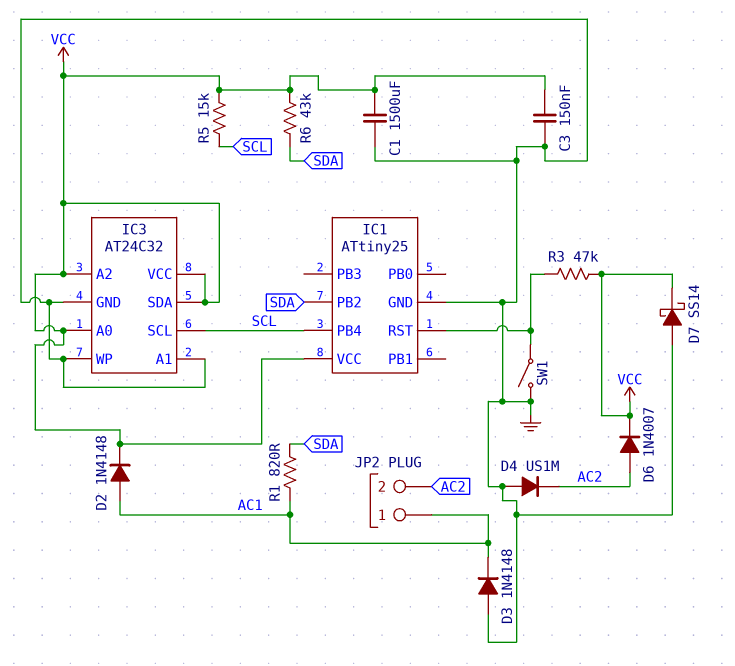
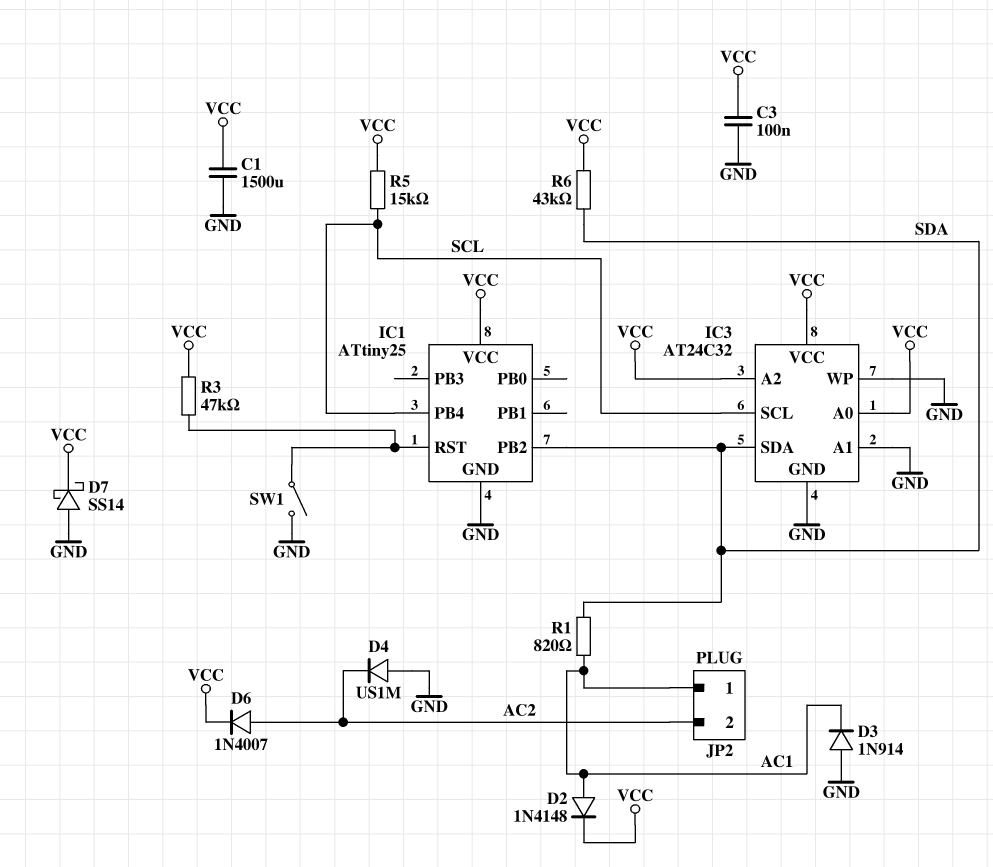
C3: 150nF (GND, VCC) -> 100nF (GND, VCC)
D3: diode 1N4148 (A GND, K AC1) -> diode 1N914 (A GND, K AC1)
IC3 pin SDA: VCC -> SDA

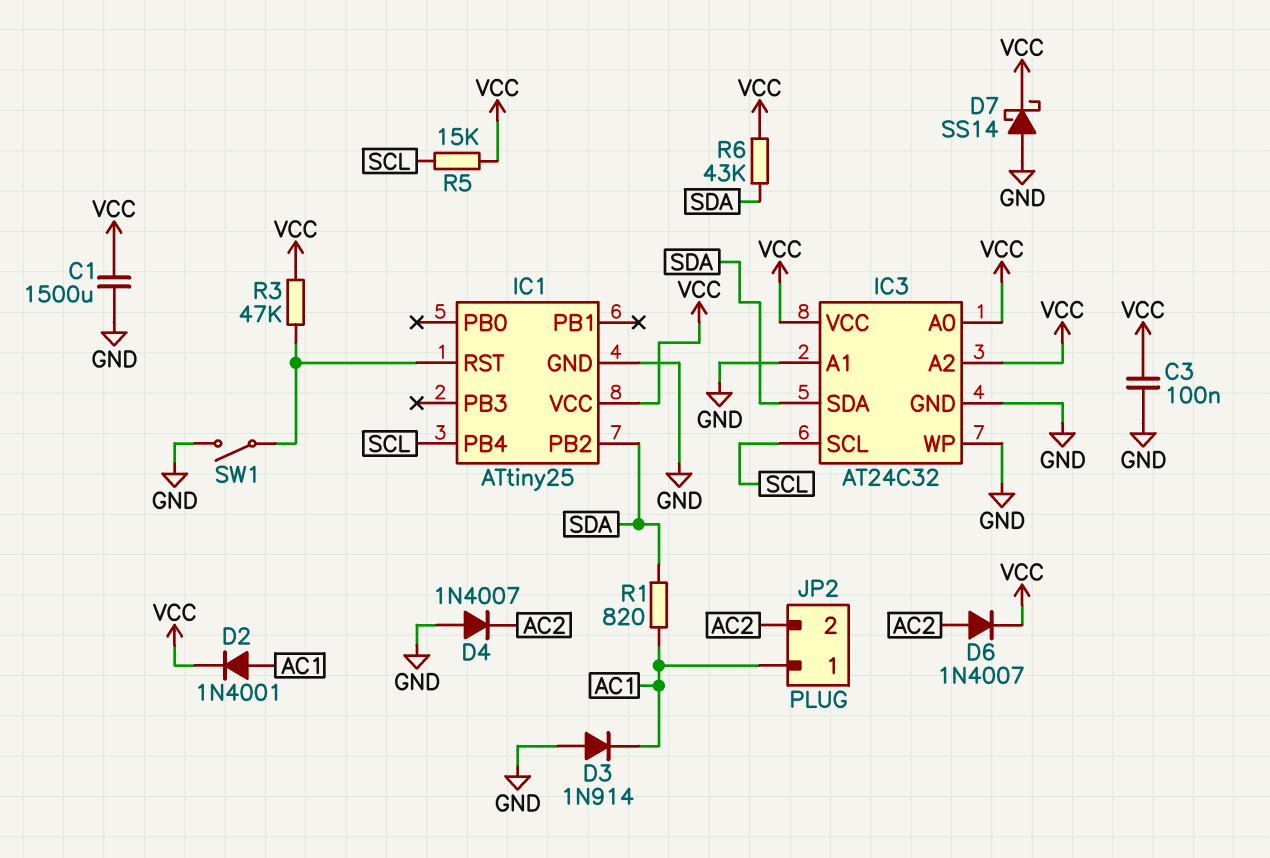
D2: diode 1N4148 (A AC1, K VCC) -> diode 1N4001 (A AC1, K VCC)
D4: diode US1M (A GND, K AC2) -> diode 1N4007 (A GND, K AC2)

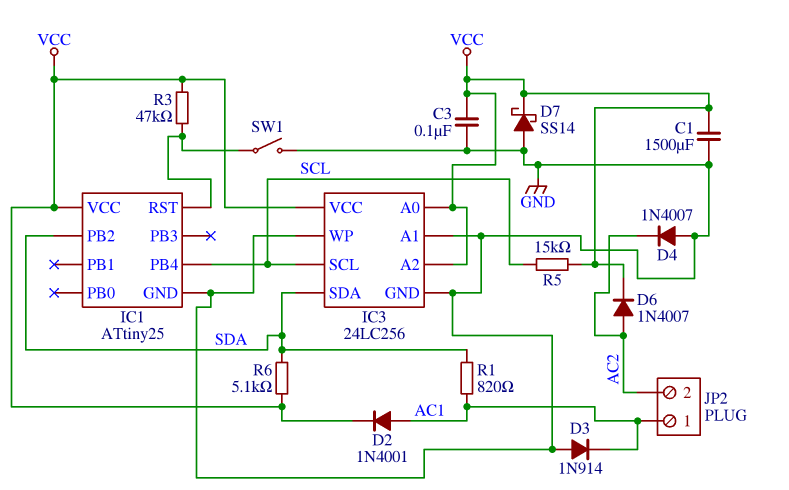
IC3: AT24C32 -> 24LC256
R6: 43k (SDA, VCC) -> 5.1k (SDA, VCC)

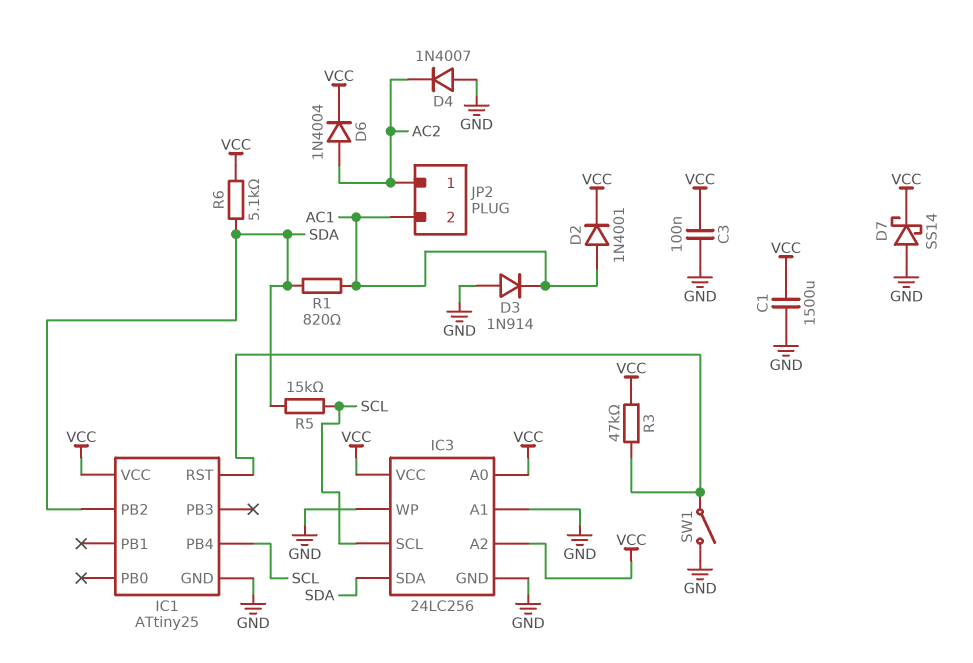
D6: diode 1N4007 (A AC2, K VCC) -> diode 1N4004 (A AC2, K VCC)
JP2 pin 1: AC1 -> AC2
JP2 pin 2: AC2 -> AC1
R5: 15k (SCL, VCC) -> 15k (SCL, SDA)

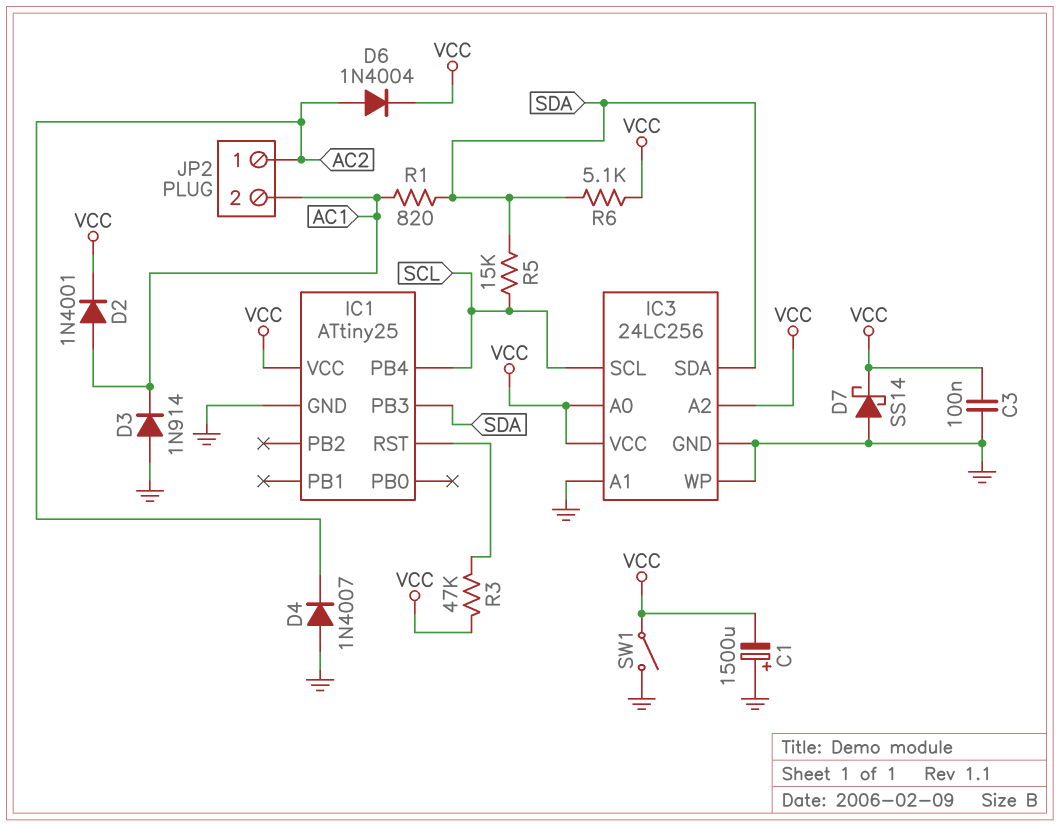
C1: 1500uF (GND, VCC) -> 1500uF (plus GND, minus VCC)
IC1 pin PB2: SDA -> none
IC1 pin PB3: none -> SDA
SW1: switch (GND, IC1/RST) -> switch (GND, VCC)

